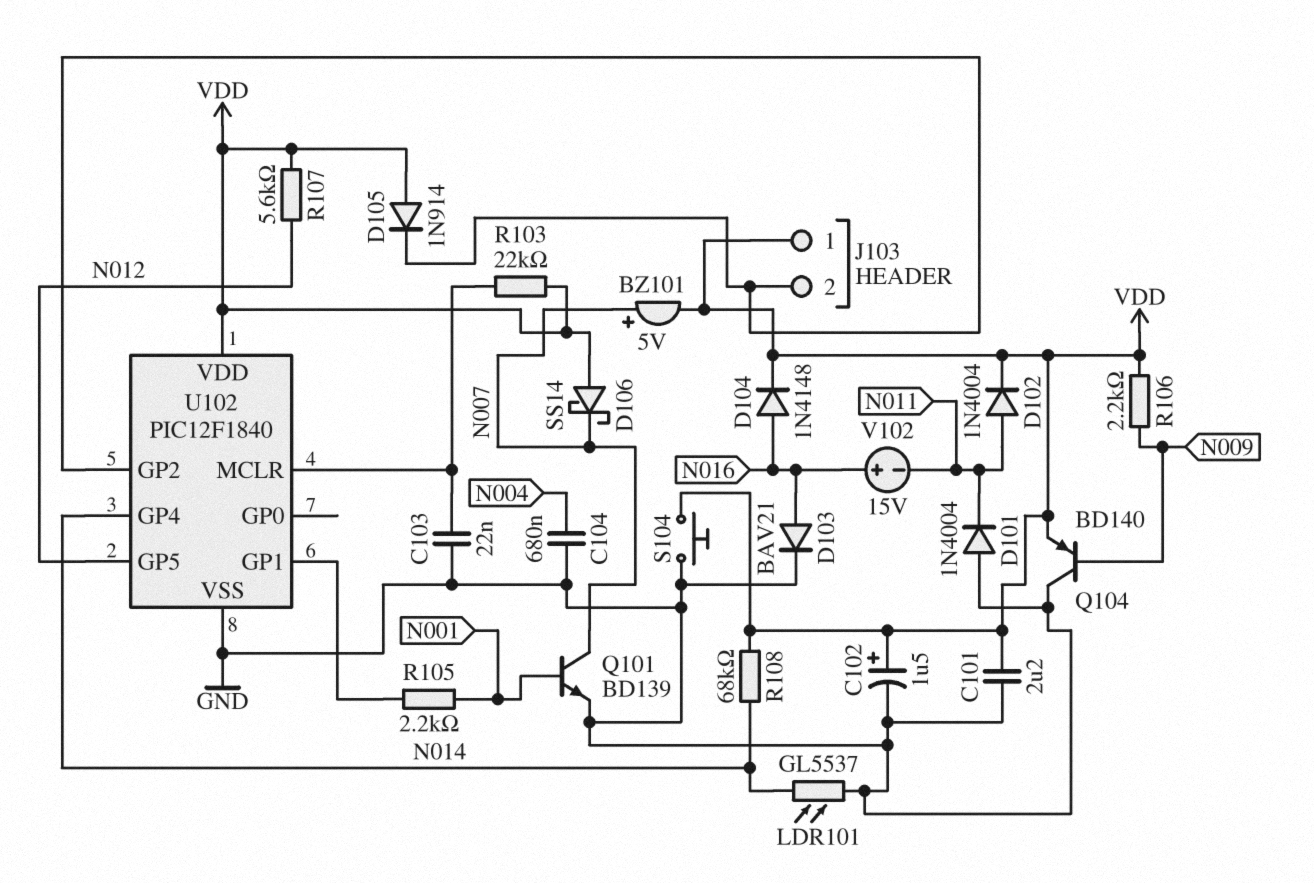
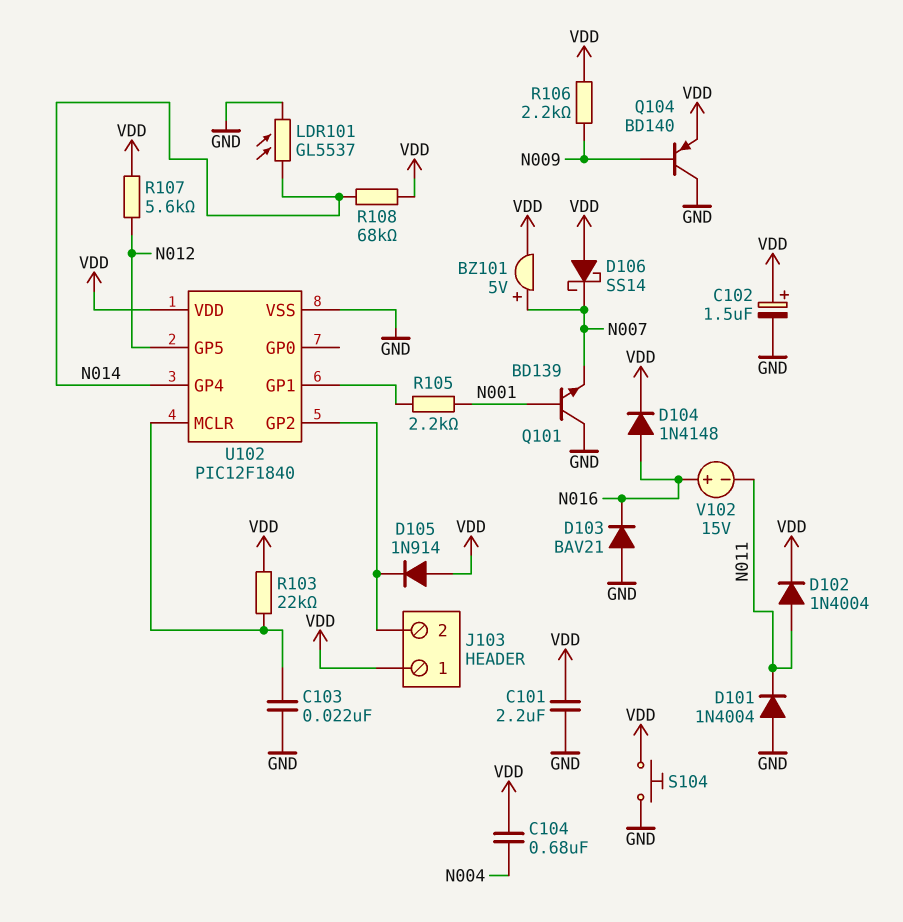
C104: 680nF (GND, N004) -> 680nF (N004, VDD)
D103: diode BAV21 (A N016, K GND) -> diode BAV21 (A GND, K N016)
Q101: NPN BD139 (B N001, C N007, E GND) -> NPN BD139 (B N001, C GND, E N007)

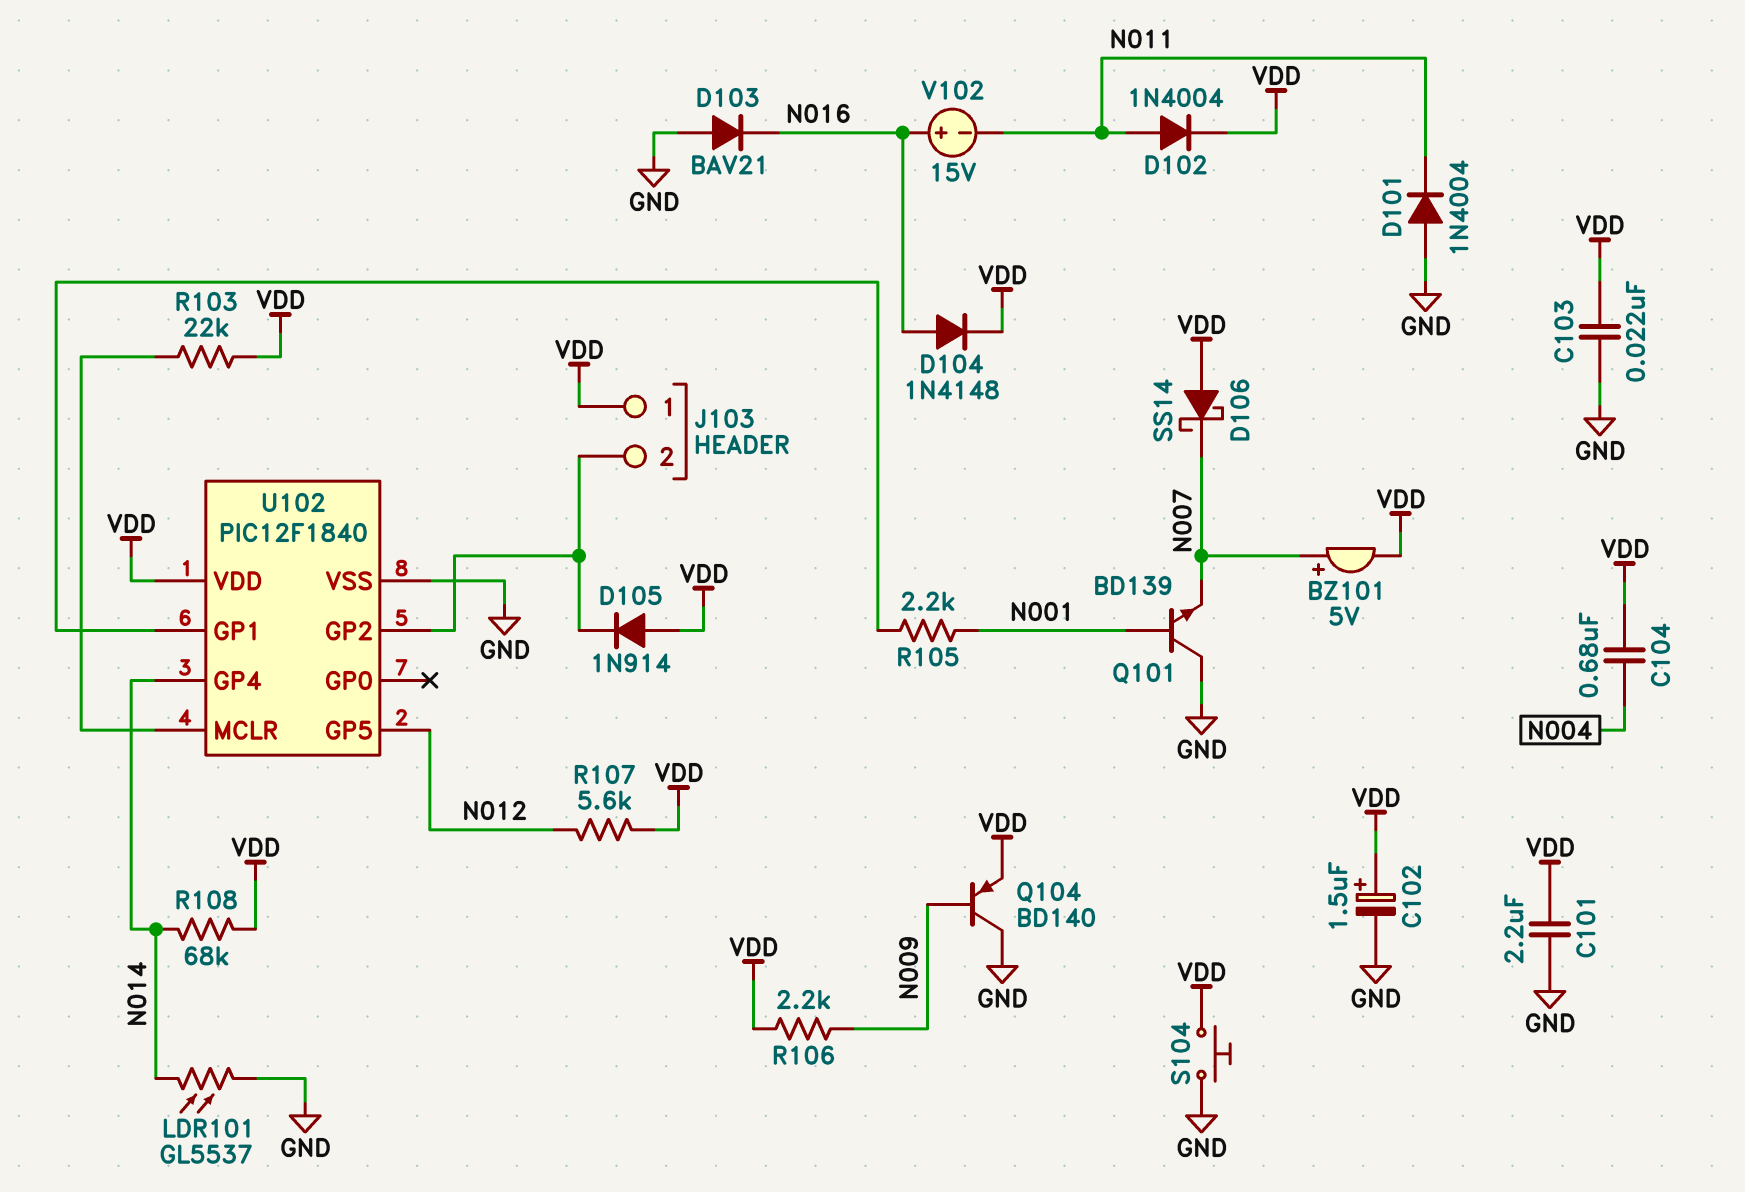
C103: 22nF (GND, U102/MCLR) -> 22nF (GND, VDD)

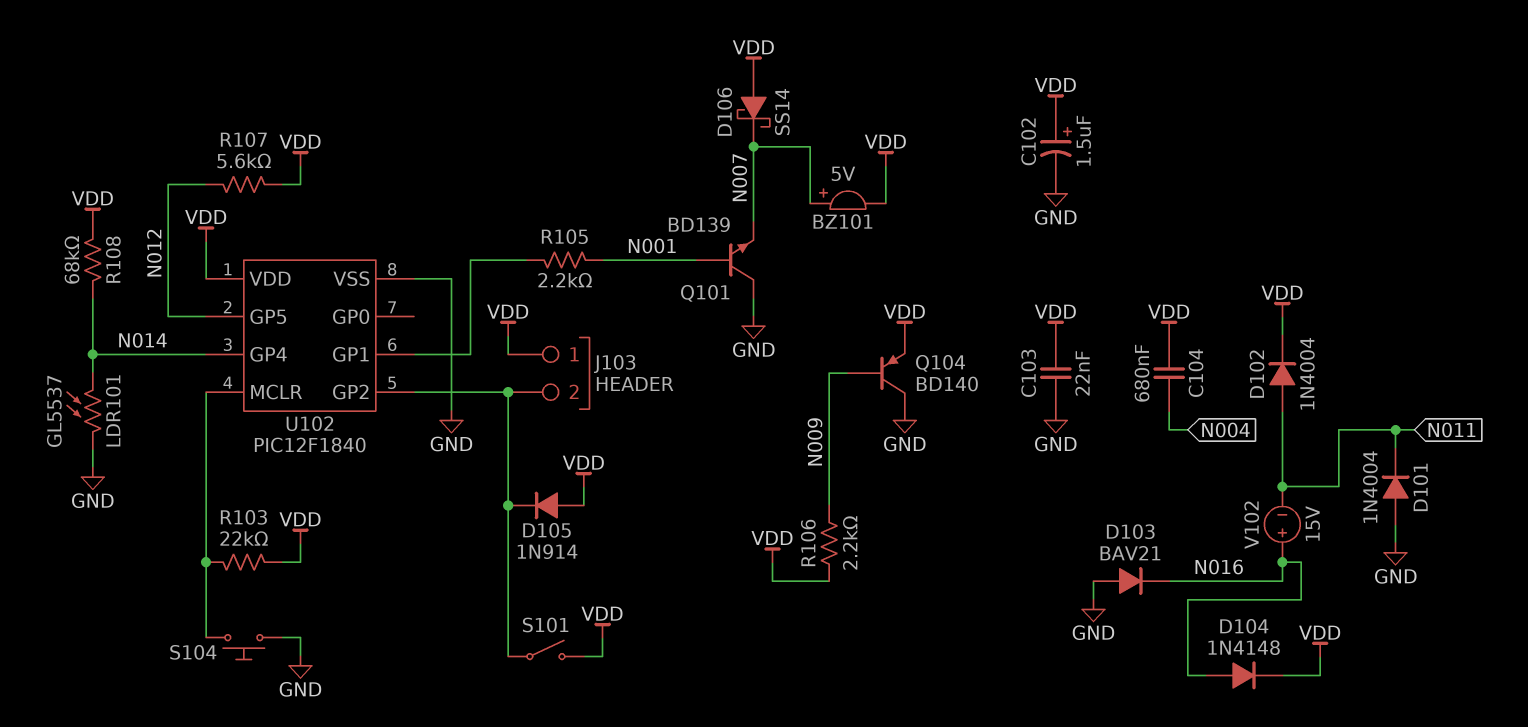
C101: 2.2uF (GND, VDD) -> none
S101: none -> switch (J103/2, VDD)
S104: button (GND, VDD) -> button (GND, U102/MCLR)

